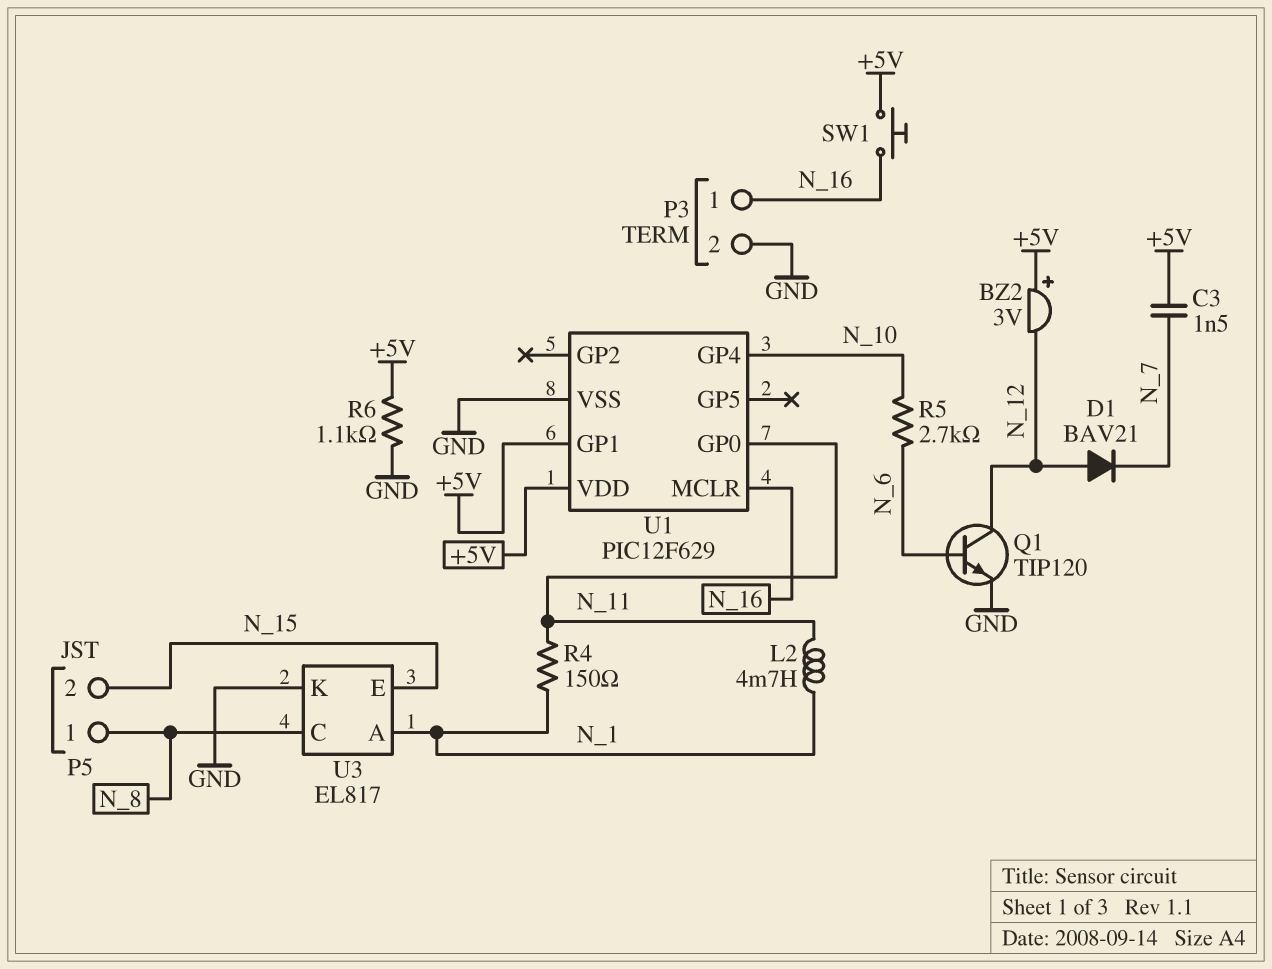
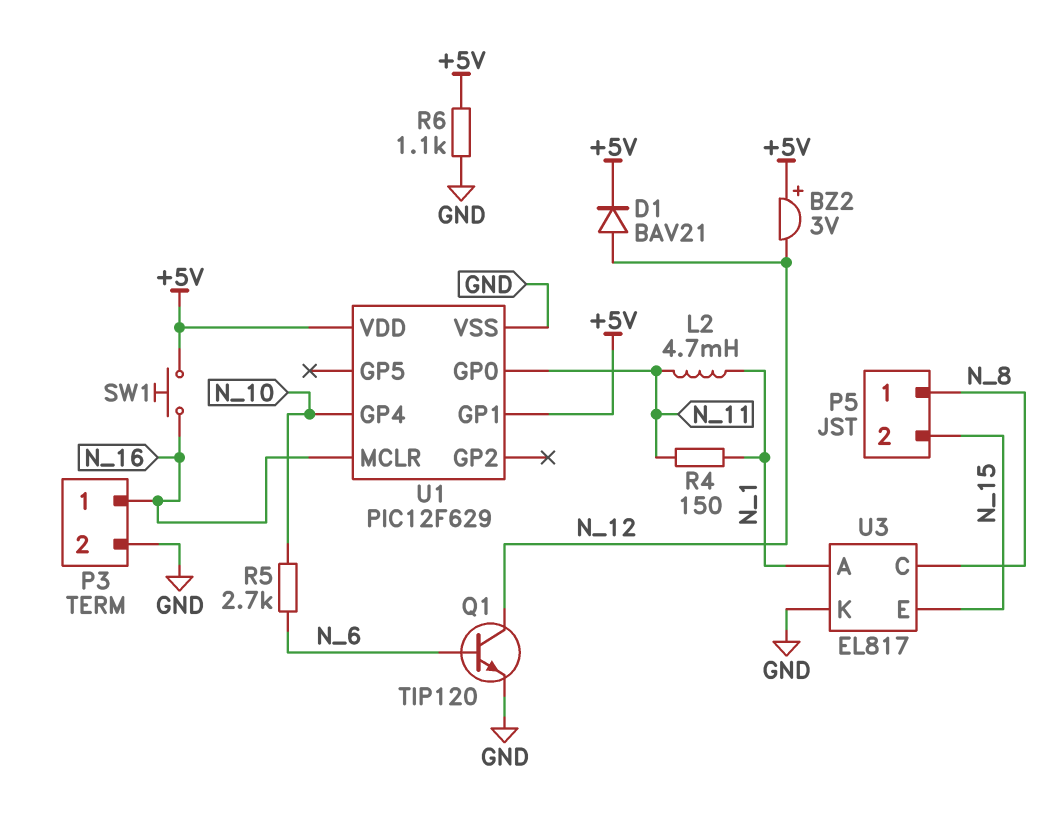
C3: 1.5nF (+5V, N_7) -> none
D1: diode BAV21 (A N_12, K N_7) -> diode BAV21 (A N_12, K +5V)

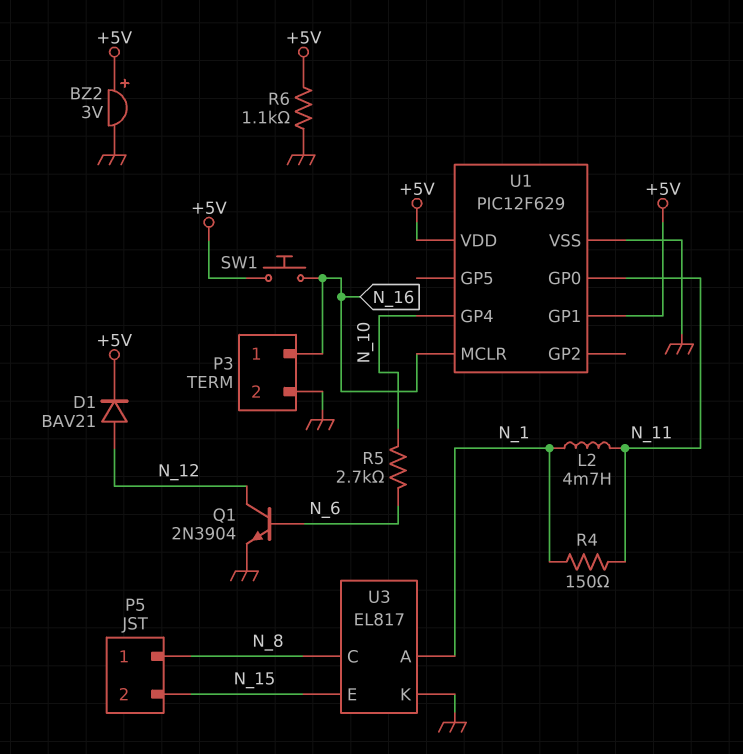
BZ2: buzzer 3V (plus +5V, minus N_12) -> buzzer 3V (plus +5V, minus GND)
Q1: NPN TIP120 (B N_6, C N_12, E GND) -> NPN 2N3904 (B N_6, C N_12, E GND)

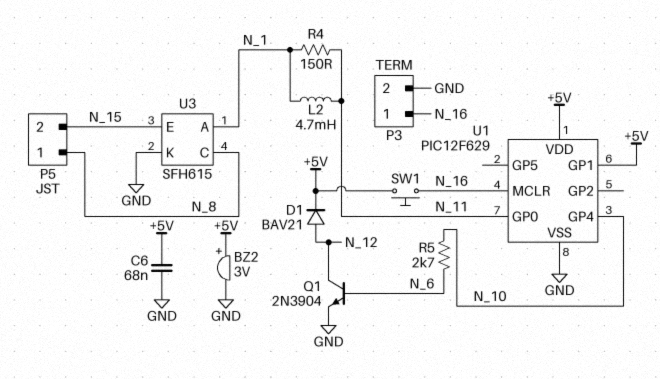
C6: none -> 68nF (+5V, GND)
R6: 1.1k (+5V, GND) -> none
U3: EL817 -> SFH615

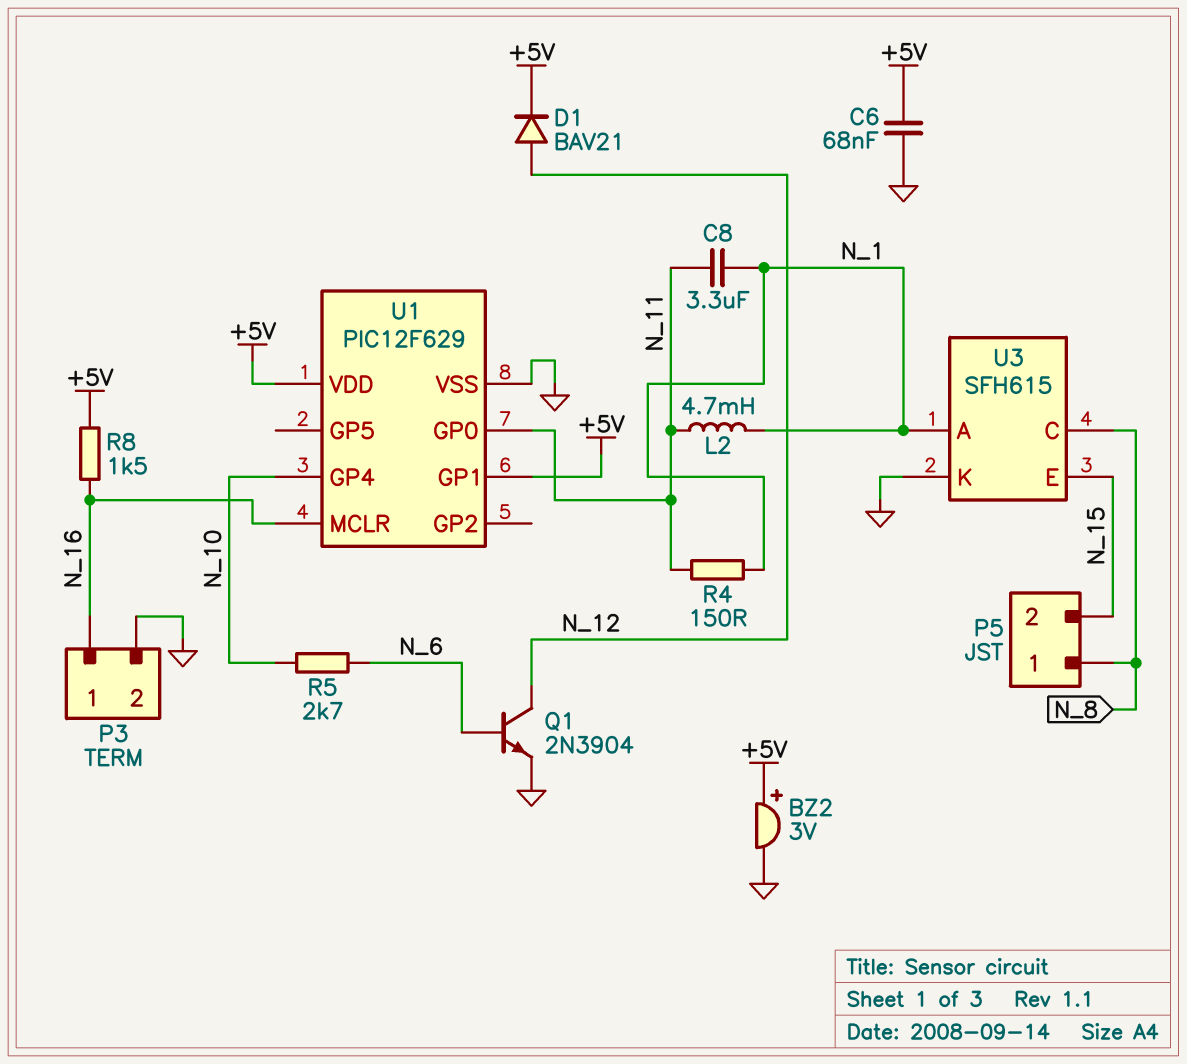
C8: none -> 3.3uF (N_1, N_11)
R8: none -> 1.5k (+5V, N_16)
SW1: button (+5V, N_16) -> none

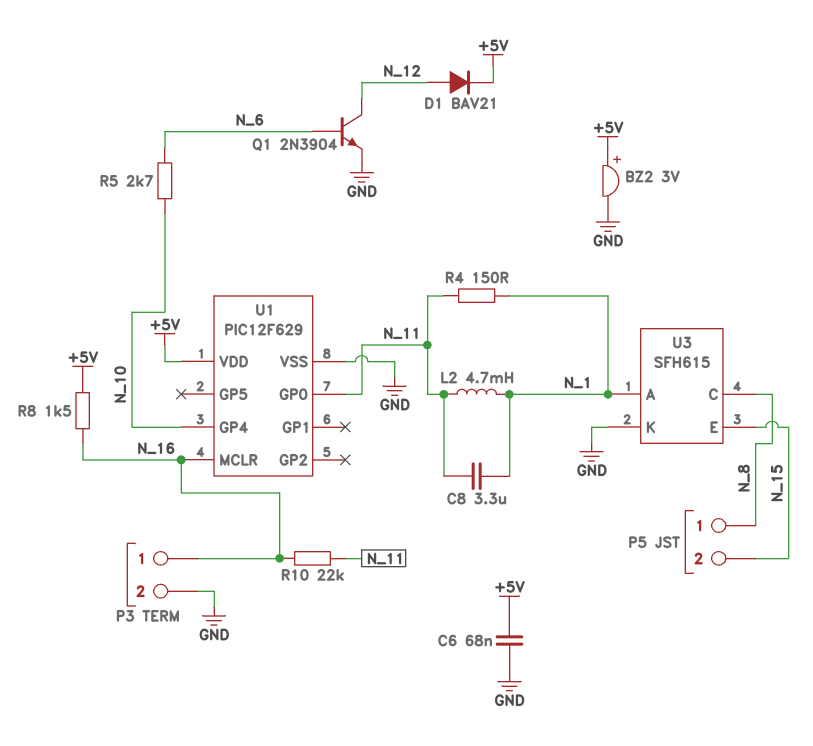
R10: none -> 22k (N_11, N_16)
U1 pin GP1: +5V -> none

